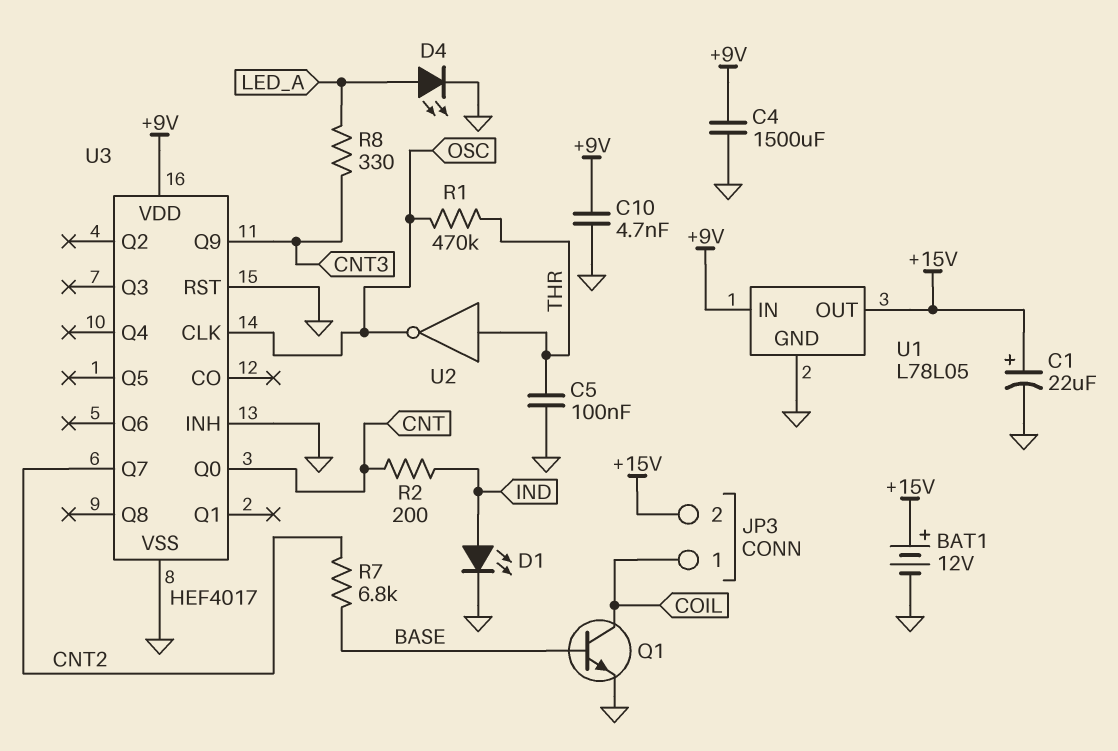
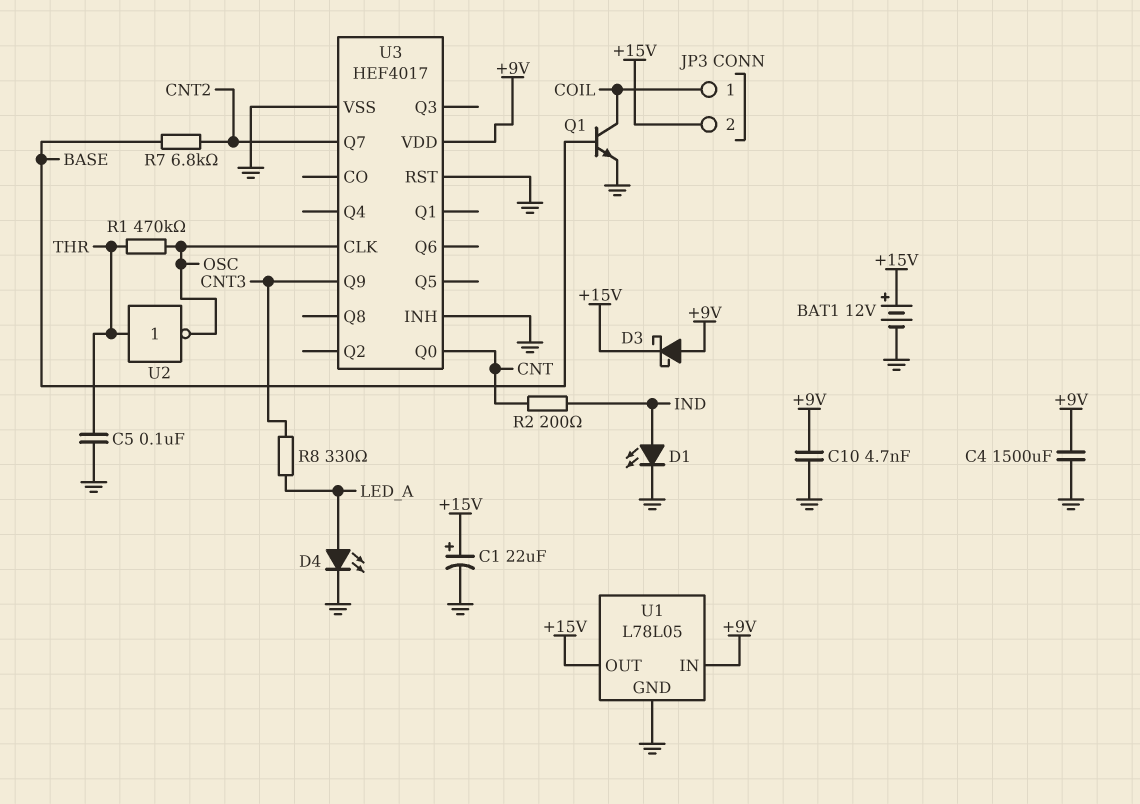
D3: none -> schottky (A +9V, K +15V)

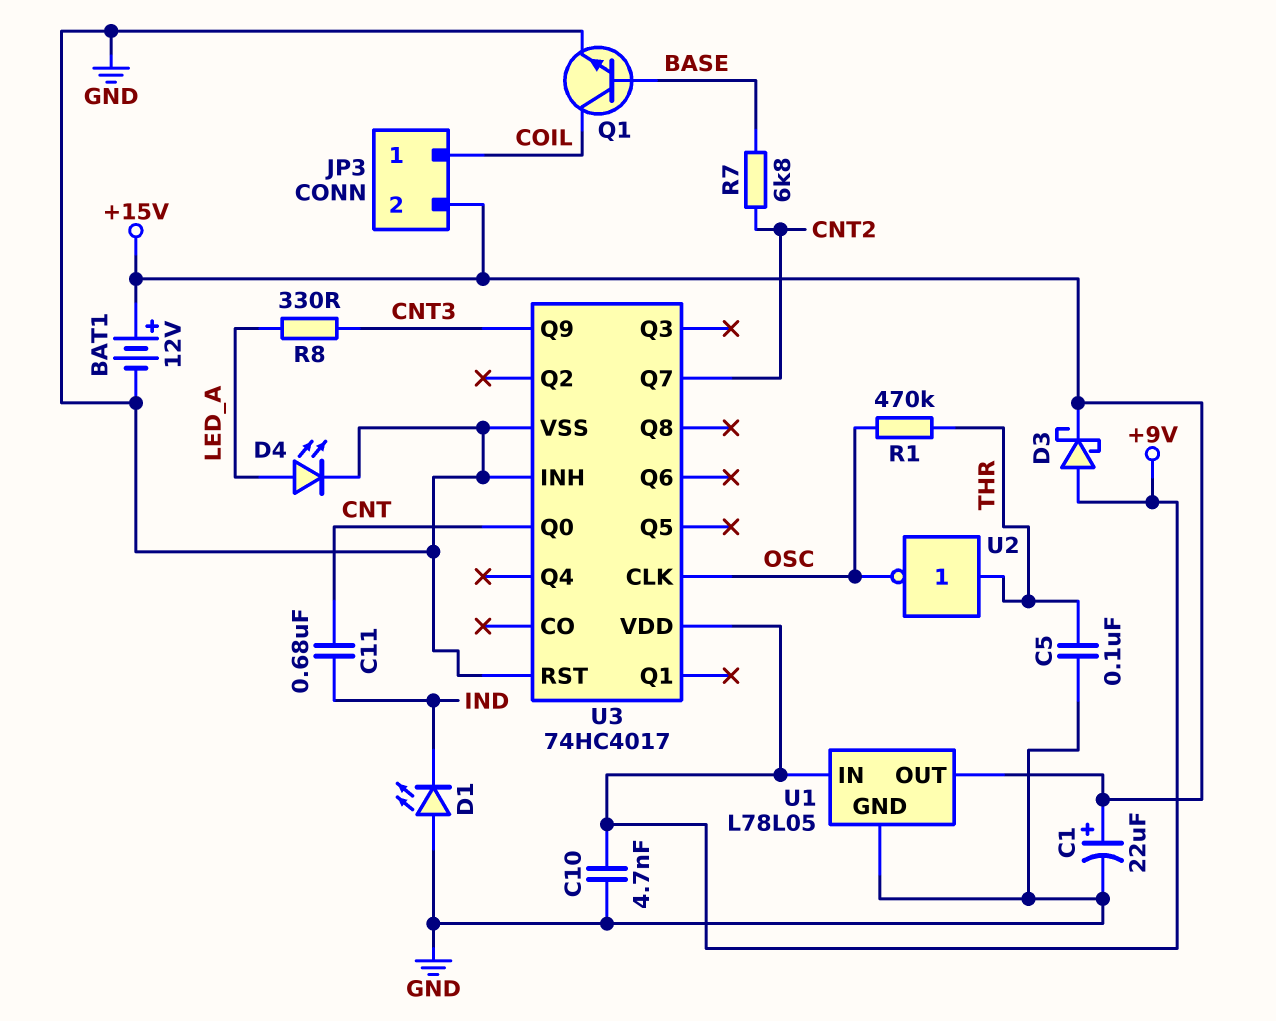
C4: 1500uF (+9V, GND) -> none
C11: none -> 680nF (CNT, IND)
D1: LED (A IND, K GND) -> LED (A GND, K IND)
R2: 200 (CNT, IND) -> none
U3: HEF4017 -> 74HC4017

